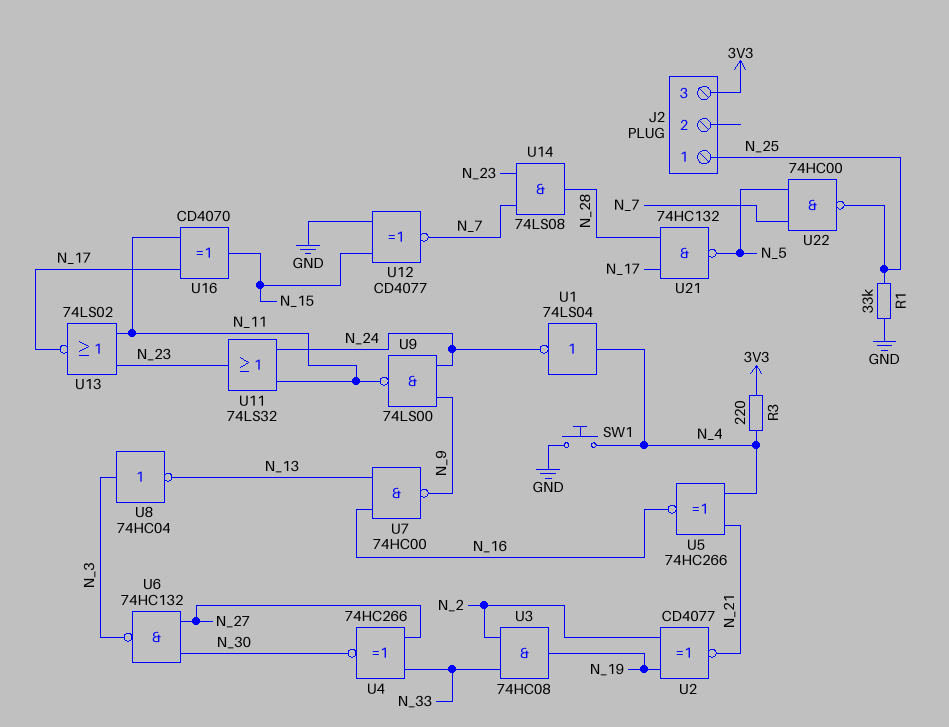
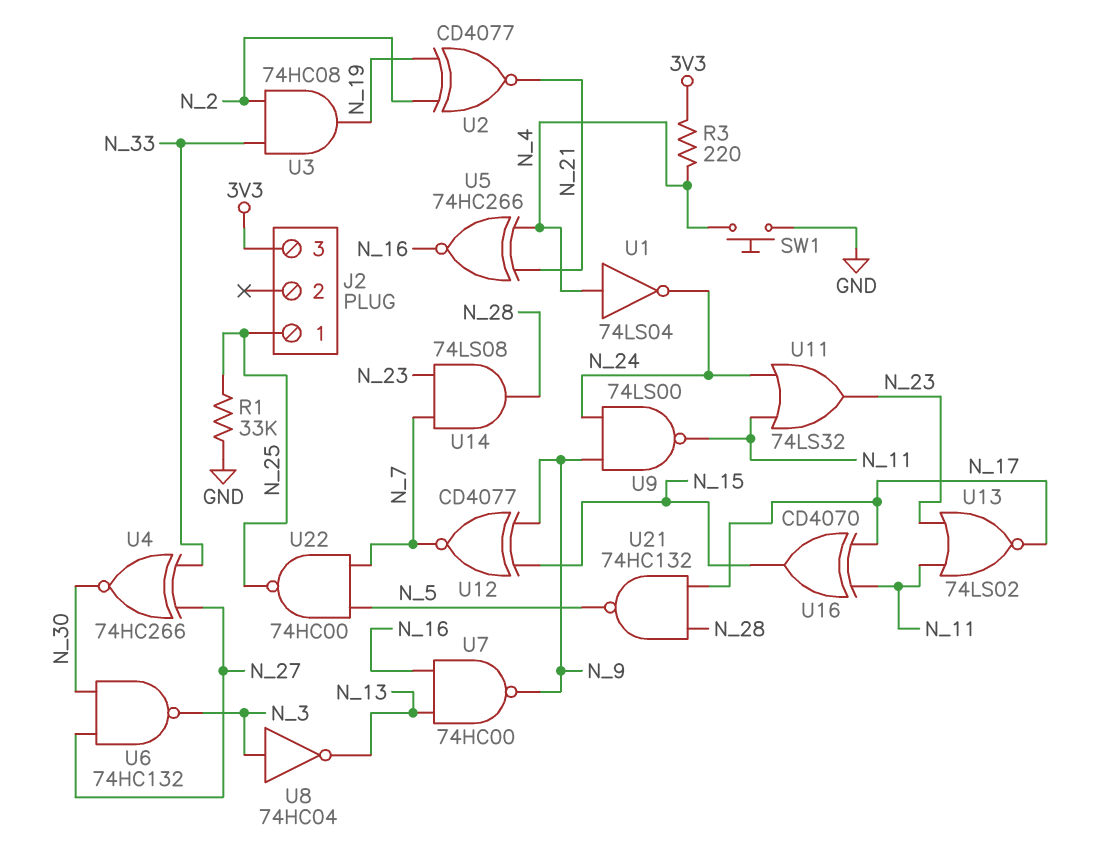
U12: XNOR CD4077 (in GND, in N_15, out N_7) -> XNOR CD4077 (in N_9, in N_15, out N_7)

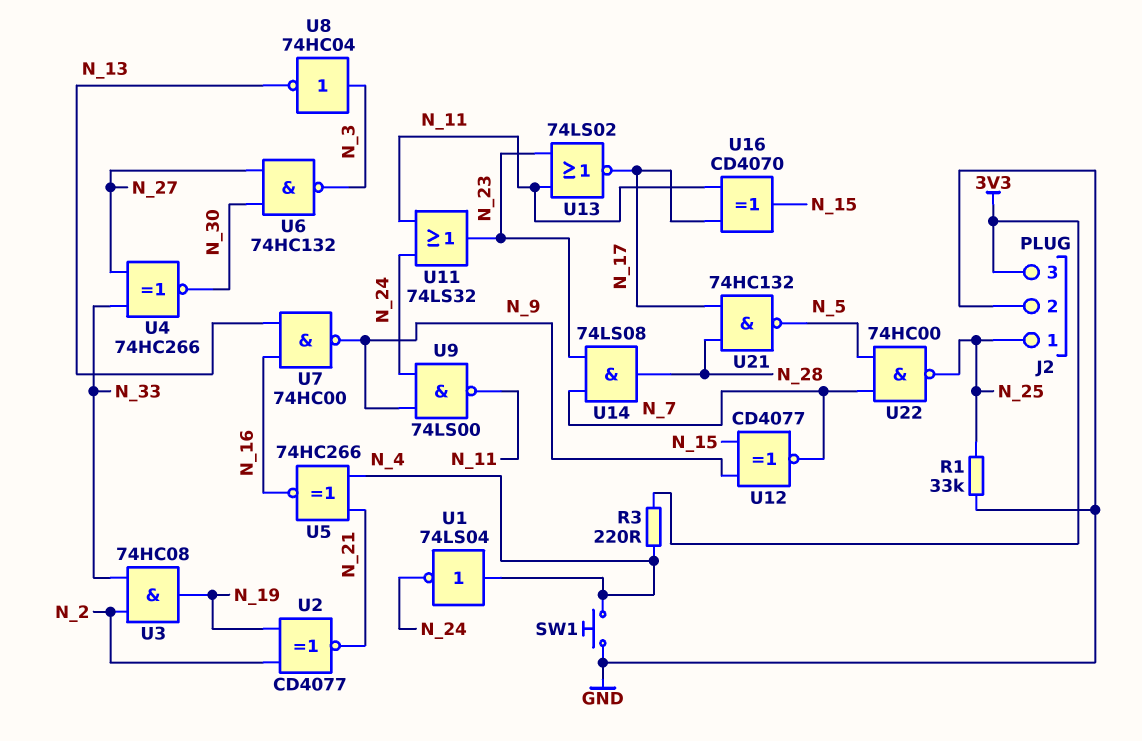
J2 pin 2: none -> GND

